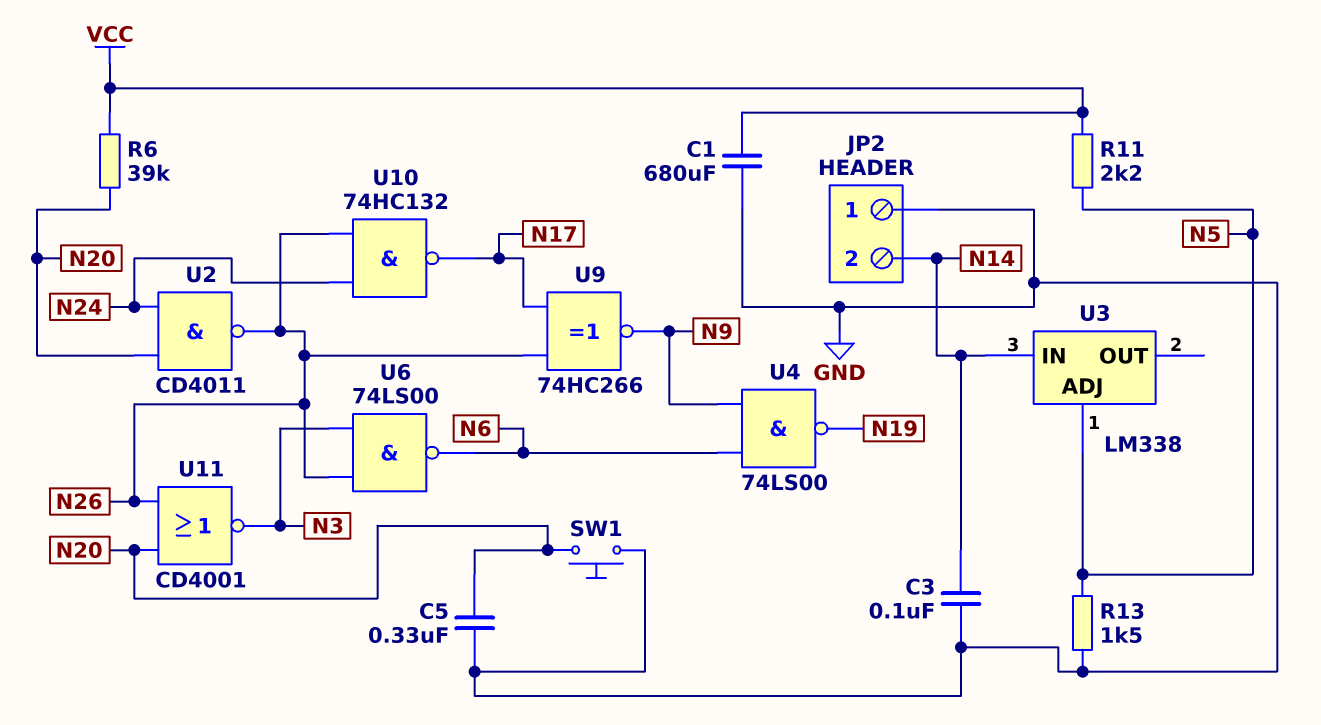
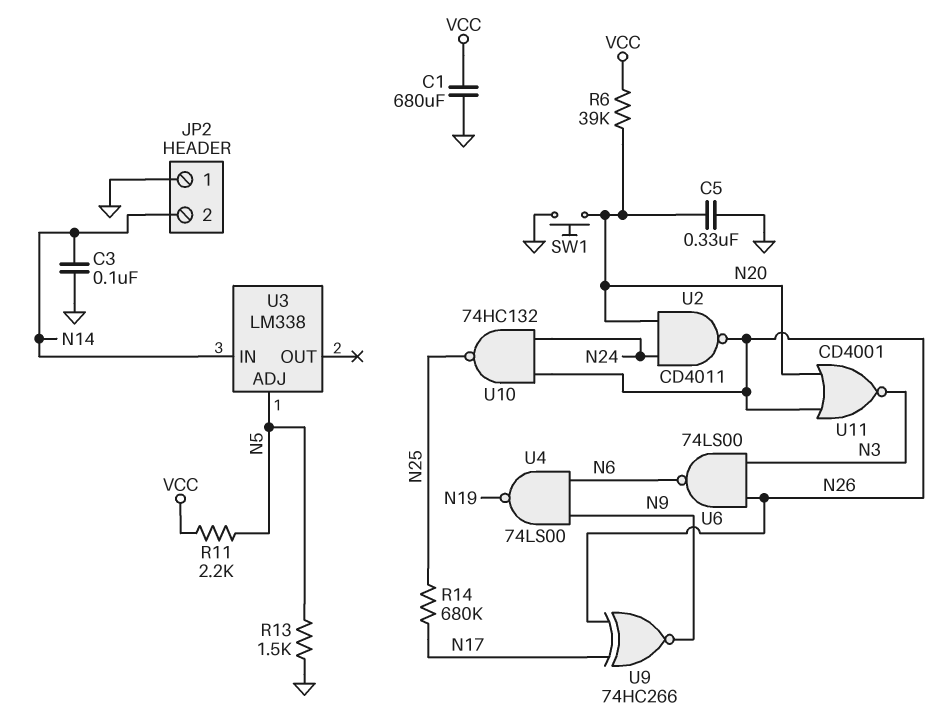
R14: none -> 680k (N17, N25)
U10: NAND 74HC132 (in N24, in N26, out N17) -> NAND 74HC132 (in N24, in N26, out N25)

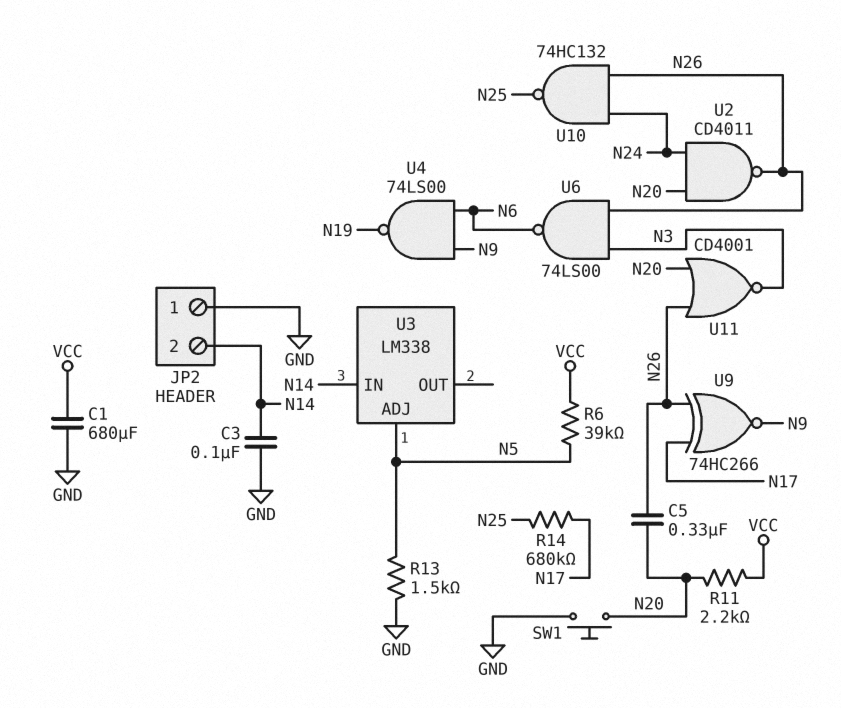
C5: 330nF (GND, N20) -> 330nF (N20, N26)
R6: 39k (N20, VCC) -> 39k (N5, VCC)
R11: 2.2k (N5, VCC) -> 2.2k (N20, VCC)

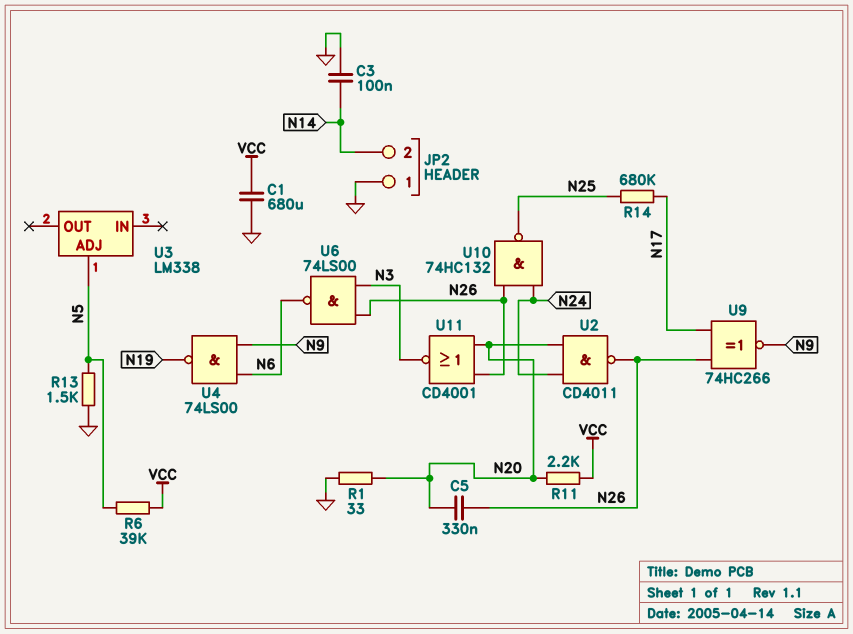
R1: none -> 33 (GND, N20)
SW1: button (GND, N20) -> none
U3 pin IN: N14 -> none

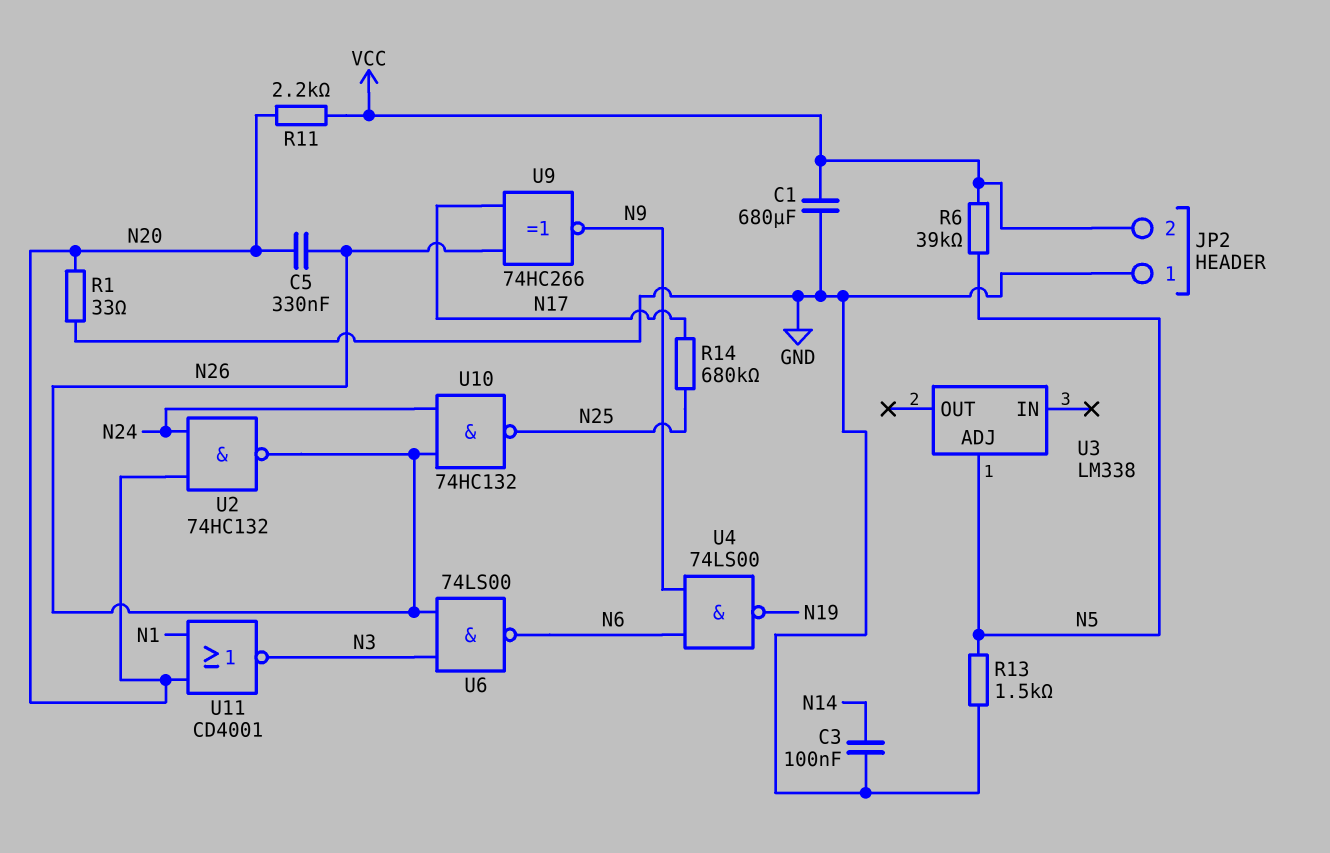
JP2 pin 2: N14 -> VCC
U2: NAND CD4011 (in N20, in N24, out N26) -> NAND 74HC132 (in N20, in N24, out N26)
U11: NOR CD4001 (in N20, in N26, out N3) -> NOR CD4001 (in N1, in N20, out N3)

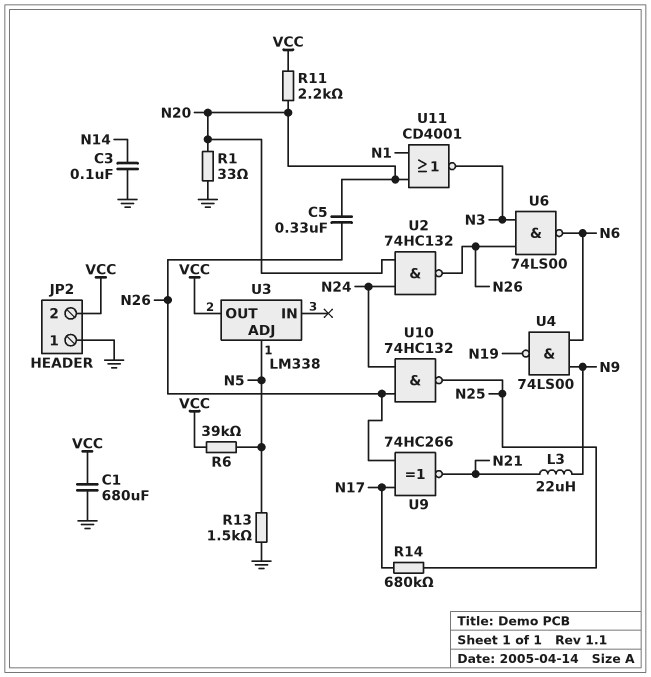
L3: none -> 22uH (N9, N21)
U3 pin OUT: none -> VCC
U9: XNOR 74HC266 (in N17, in N26, out N9) -> XNOR 74HC266 (in N17, in N26, out N21)

